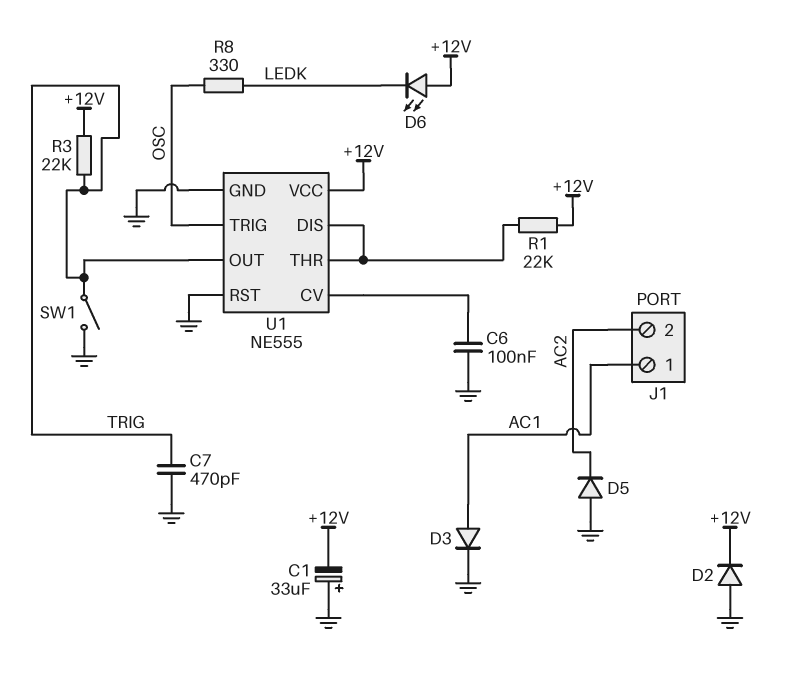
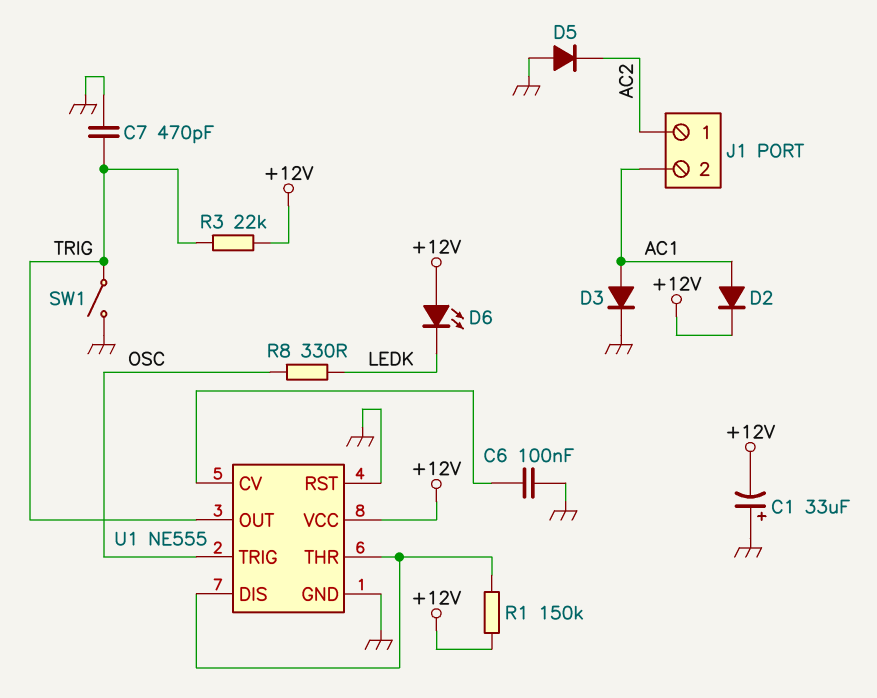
D2: diode (A GND, K +12V) -> diode (A AC1, K +12V)
J1 pin 1: AC1 -> AC2
J1 pin 2: AC2 -> AC1
R1: 22k (+12V, U1/DIS) -> 150k (+12V, U1/DIS)

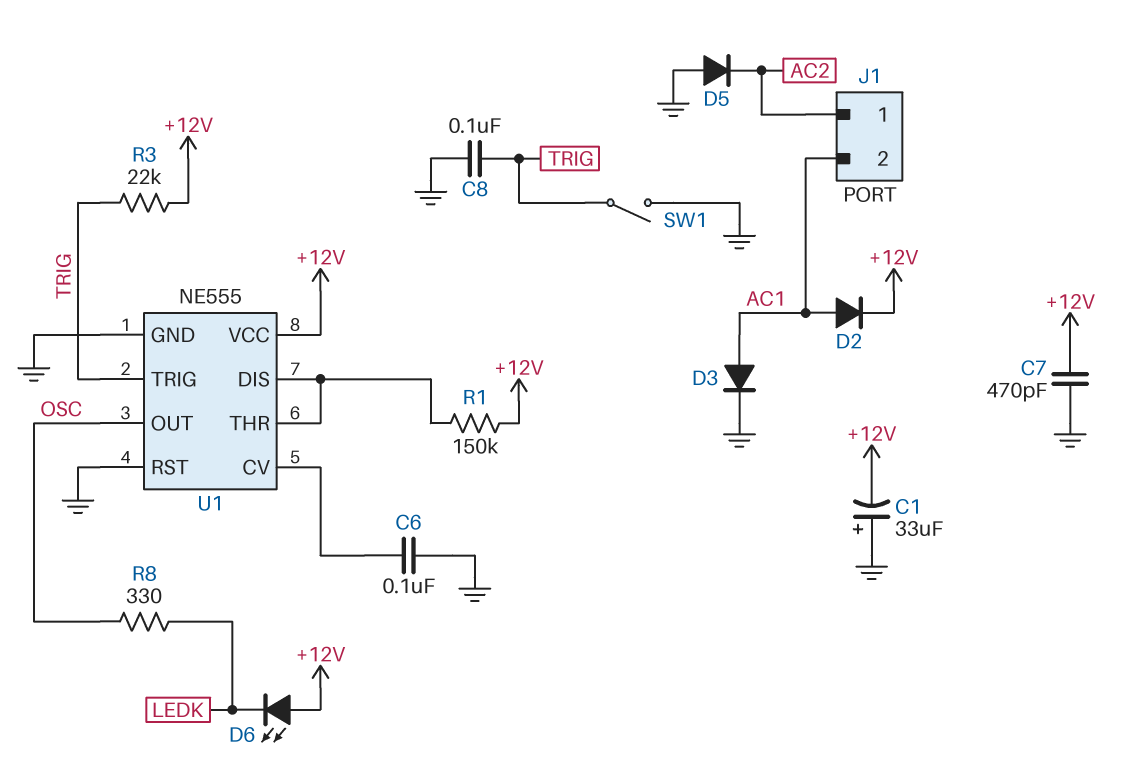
C7: 470pF (GND, TRIG) -> 470pF (+12V, GND)
C8: none -> 100nF (GND, TRIG)
U1 pin OUT: TRIG -> OSC
U1 pin TRIG: OSC -> TRIG

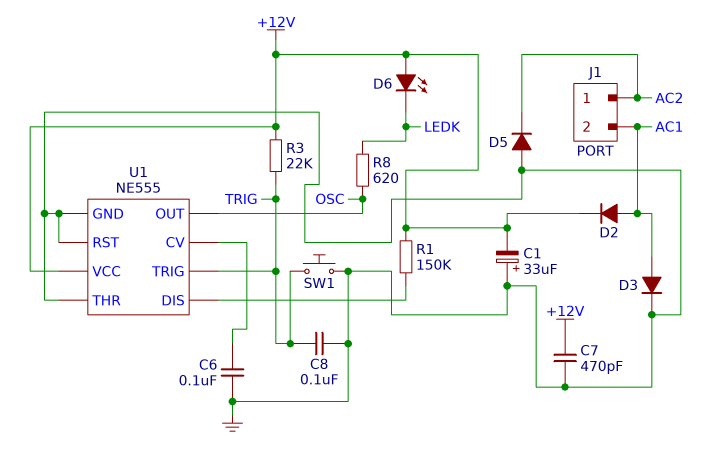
R8: 330 (LEDK, OSC) -> 620 (LEDK, OSC)
SW1: switch (GND, TRIG) -> button (GND, TRIG)
U1 pin THR: U1/DIS -> GND

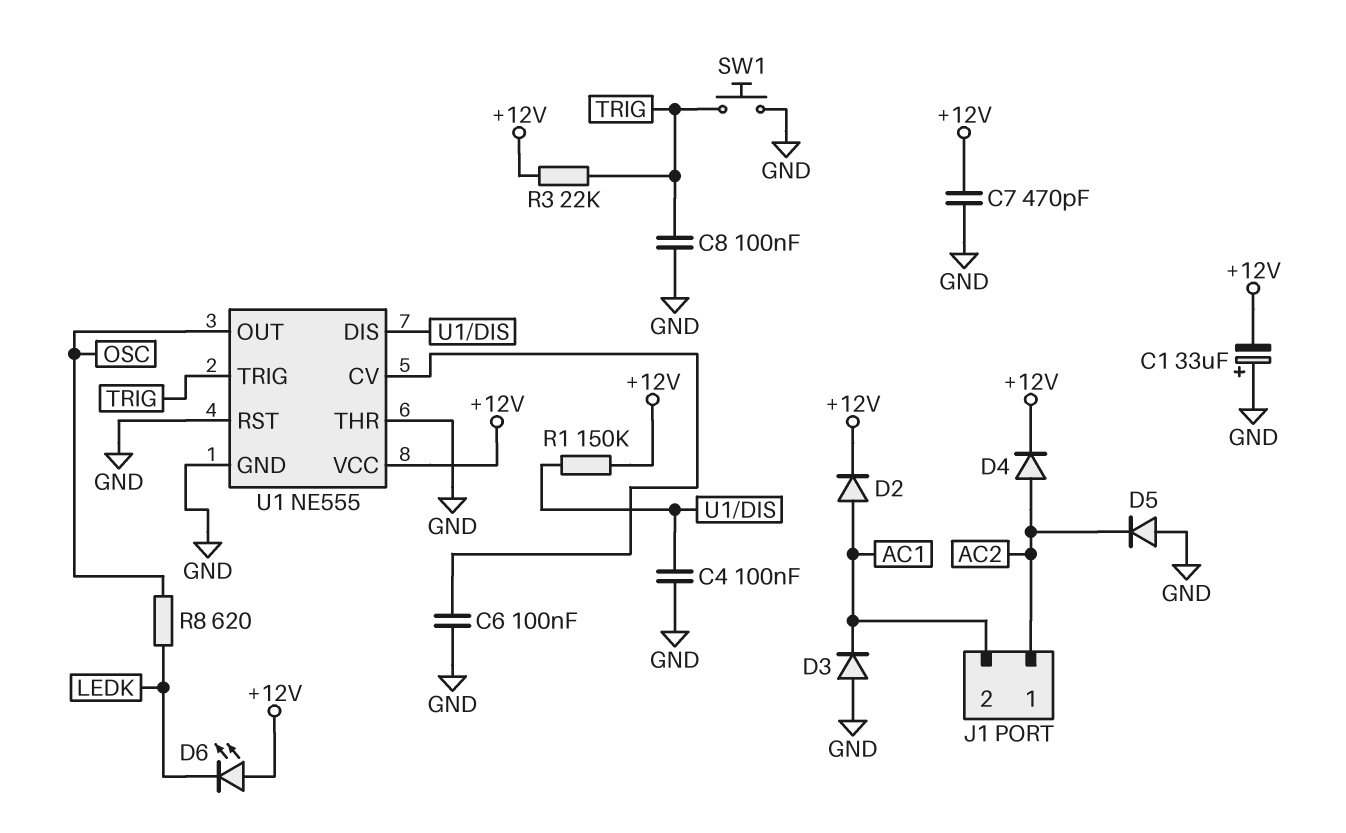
C4: none -> 100nF (GND, U1/DIS)
D3: diode (A AC1, K GND) -> diode (A GND, K AC1)
D4: none -> diode (A AC2, K +12V)

